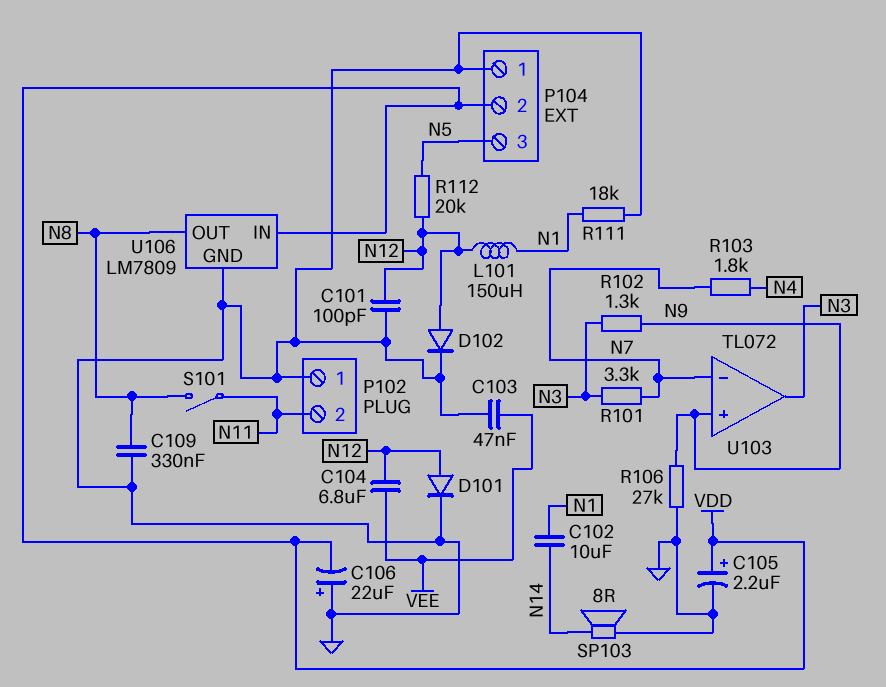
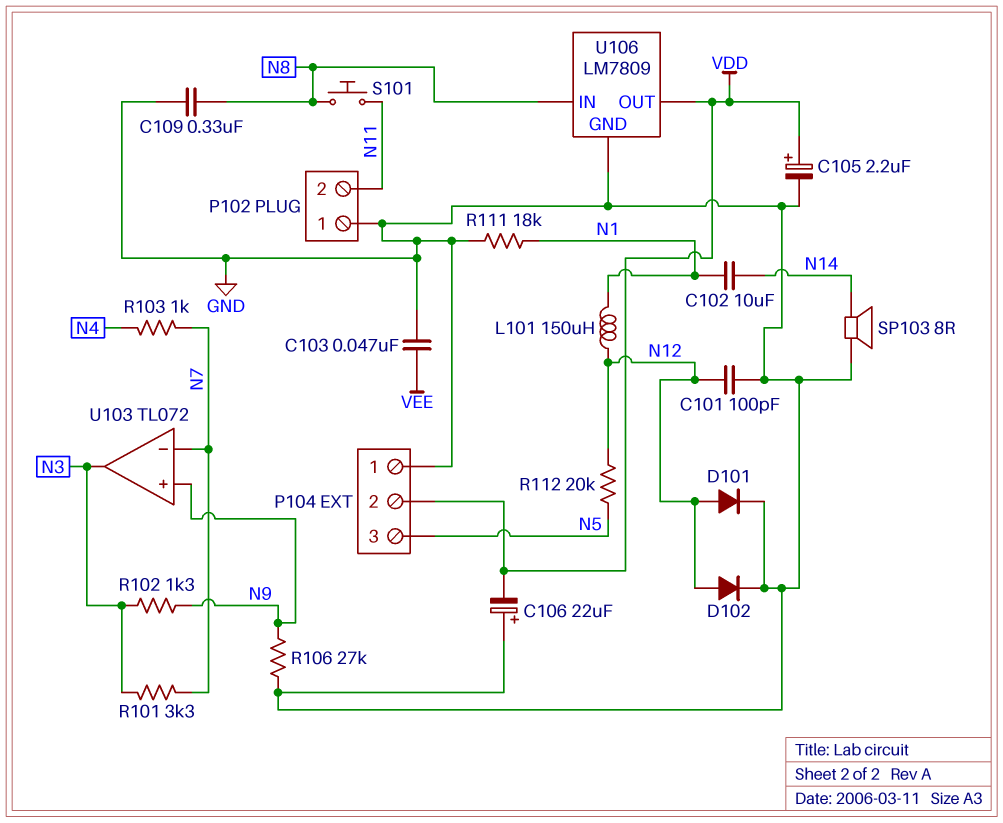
C104: 6.8uF (N12, VEE) -> none
R103: 1.8k (N4, N7) -> 1k (N4, N7)
S101: switch (N8, N11) -> button (N8, N11)
U106 pin IN: VDD -> N8
U106 pin OUT: N8 -> VDD

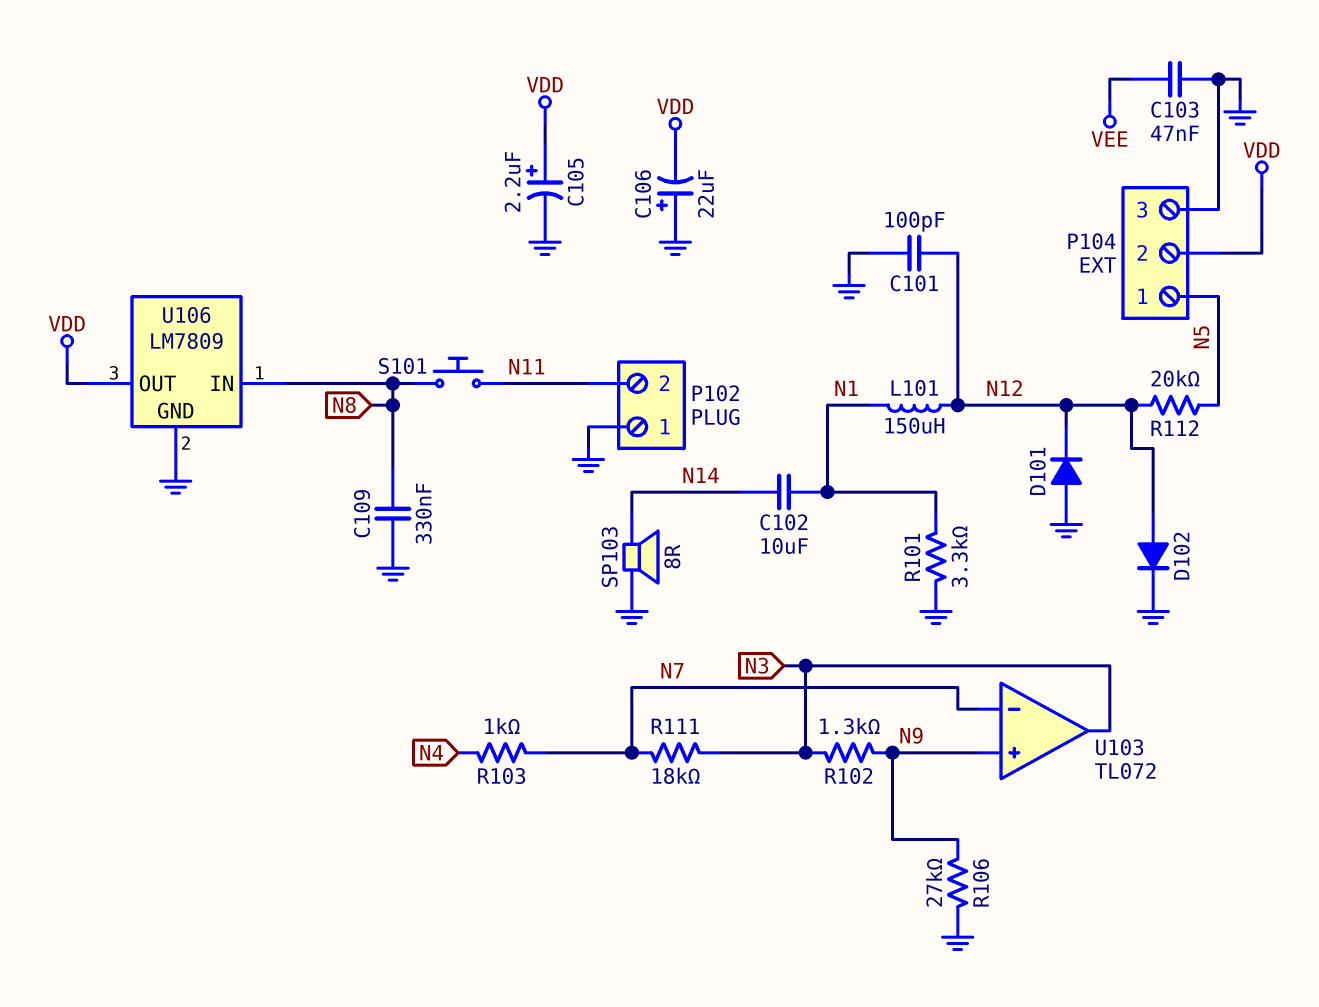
D101: diode (A N12, K GND) -> diode (A GND, K N12)
P104 pin 1: GND -> N5
P104 pin 3: N5 -> GND
R101: 3.3k (N3, N7) -> 3.3k (GND, N1)
R111: 18k (GND, N1) -> 18k (N3, N7)

